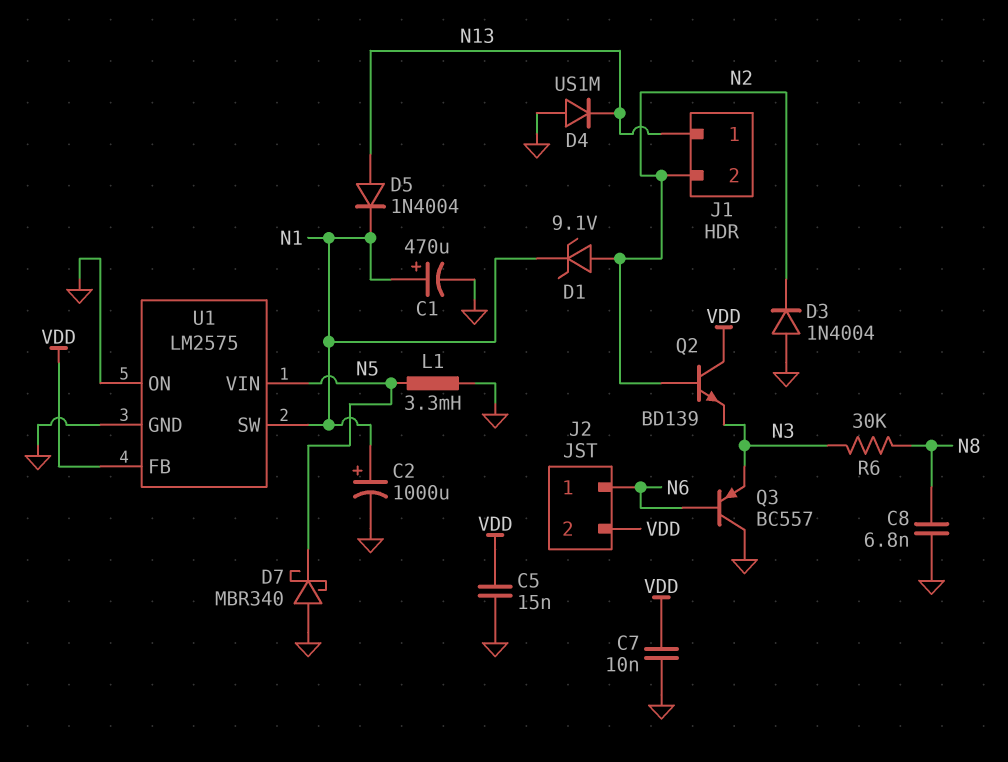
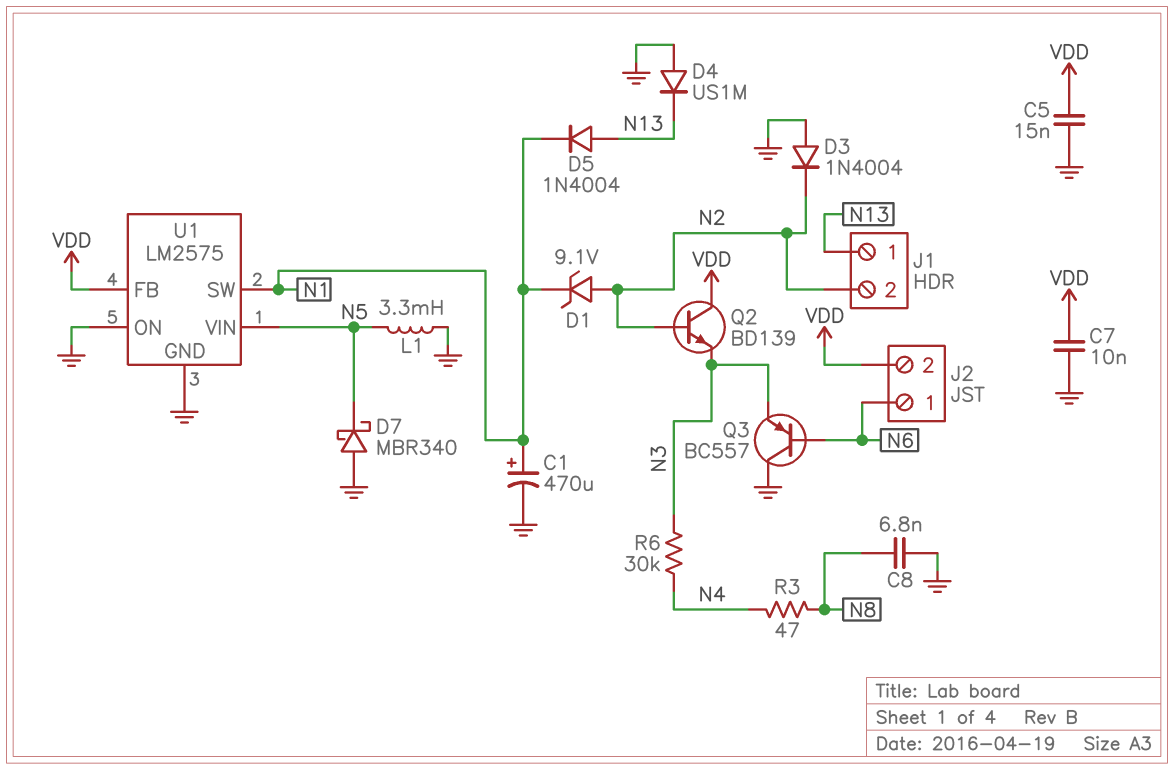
C2: 1000uF (plus N1, minus GND) -> none
R3: none -> 47 (N4, N8)
R6: 30k (N3, N8) -> 30k (N3, N4)

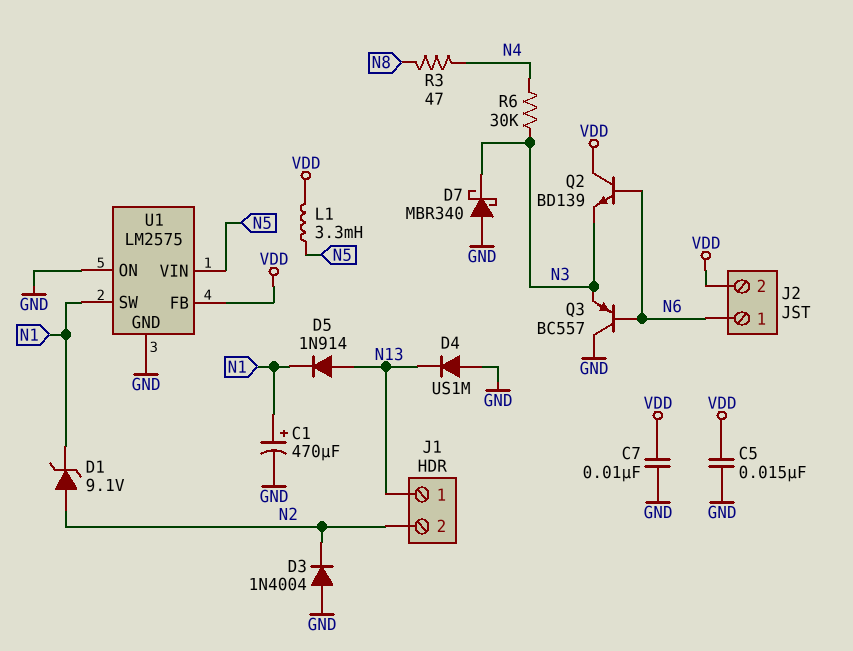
C8: 6.8nF (GND, N8) -> none
D5: diode 1N4004 (A N13, K N1) -> diode 1N914 (A N13, K N1)
D7: schottky MBR340 (A GND, K N5) -> schottky MBR340 (A GND, K N3)
L1: 3.3mH (GND, N5) -> 3.3mH (N5, VDD)
Q2: NPN BD139 (B N2, C VDD, E N3) -> NPN BD139 (B N6, C VDD, E N3)

